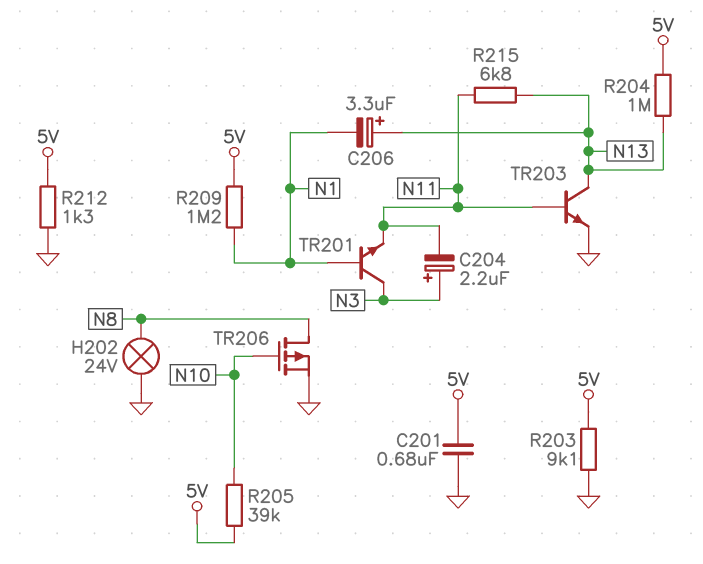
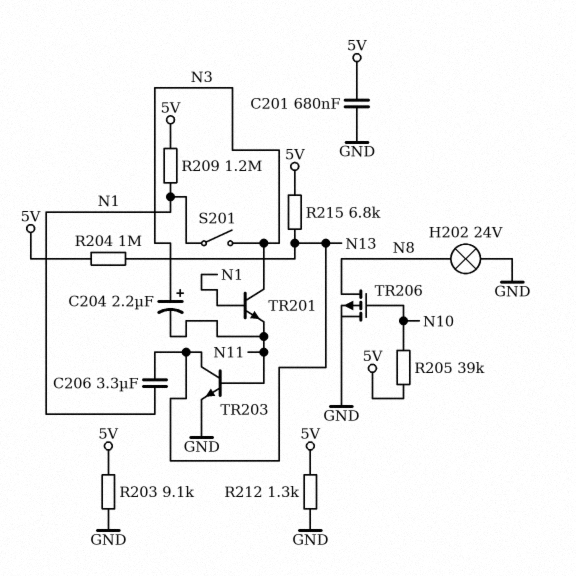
C206: 3.3uF (plus N13, minus N1) -> 3.3uF (N1, N13)
R215: 6.8k (N11, N13) -> 6.8k (5V, N13)
S201: none -> switch (N1, N3)

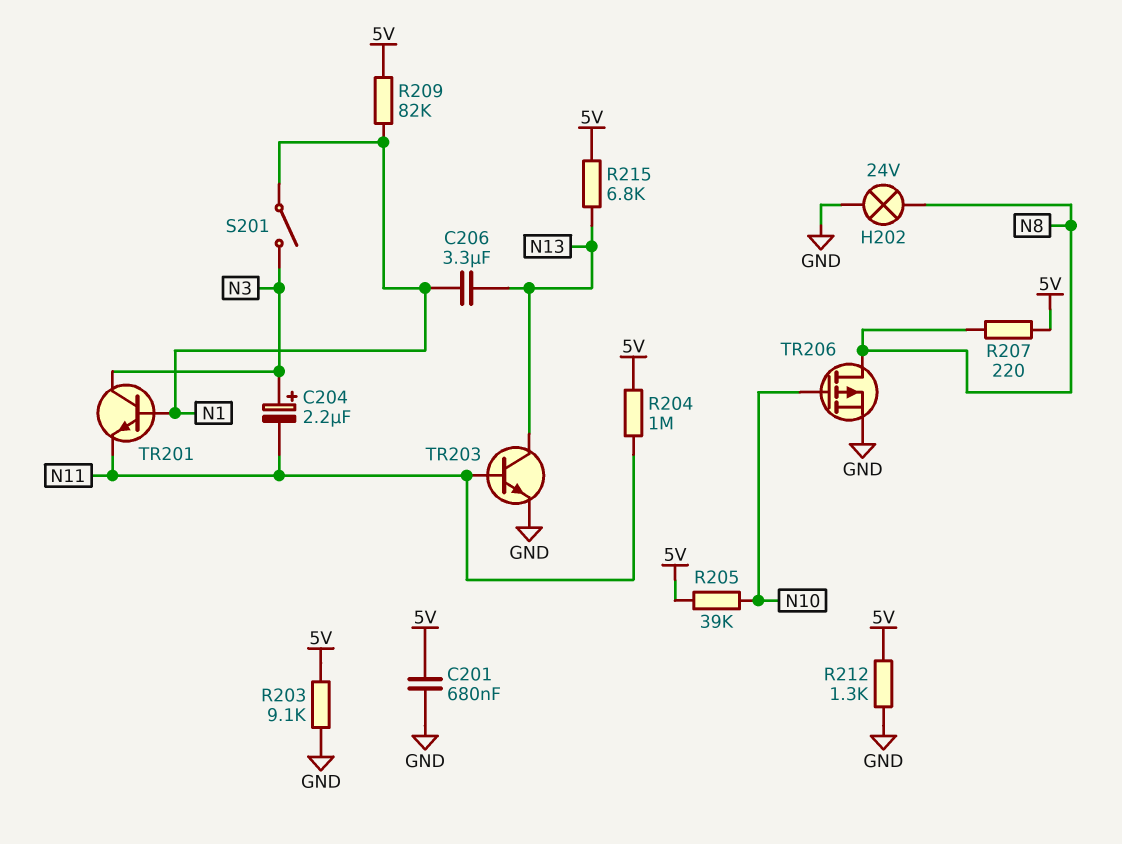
R204: 1M (5V, N13) -> 1M (5V, N11)
R207: none -> 220 (5V, N8)
R209: 1.2M (5V, N1) -> 82k (5V, N1)

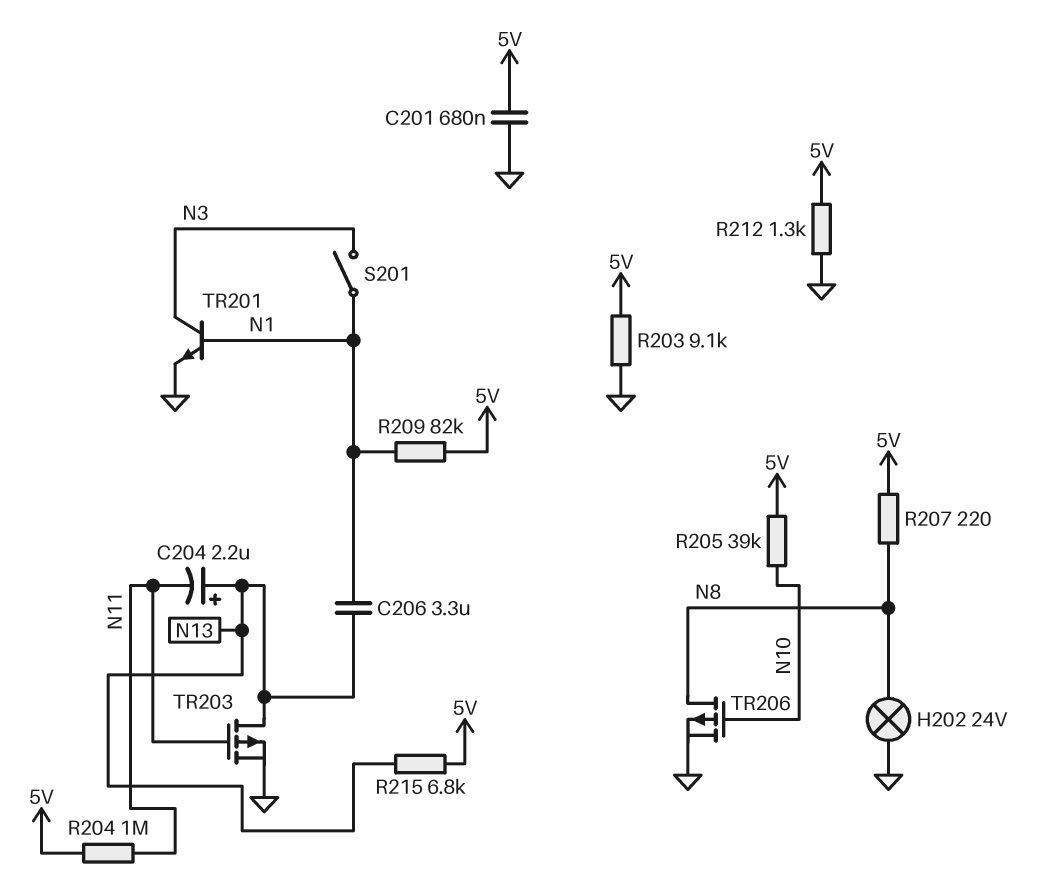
C204: 2.2uF (plus N3, minus N11) -> 2.2uF (plus N13, minus N11)
TR201: NPN (B N1, C N3, E N11) -> NPN (B N1, C N3, E GND)
TR203: NPN (B N11, C N13, E GND) -> PMOS (G N11, D N13, S GND)

